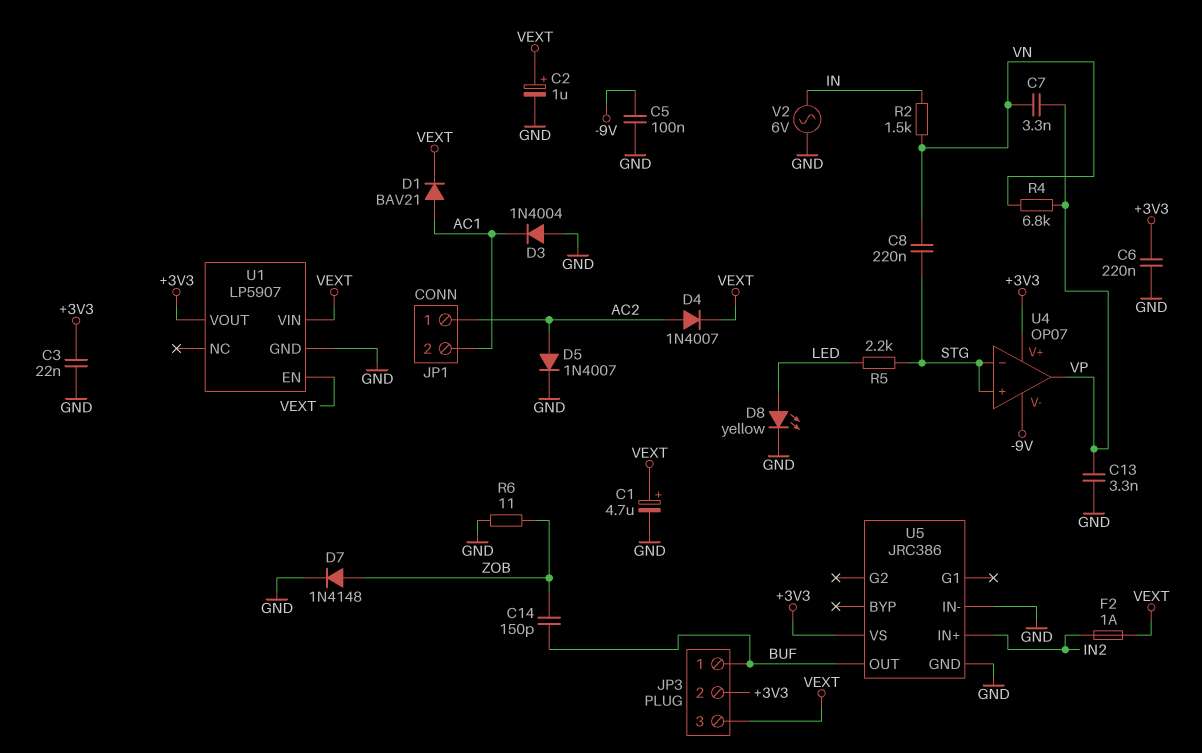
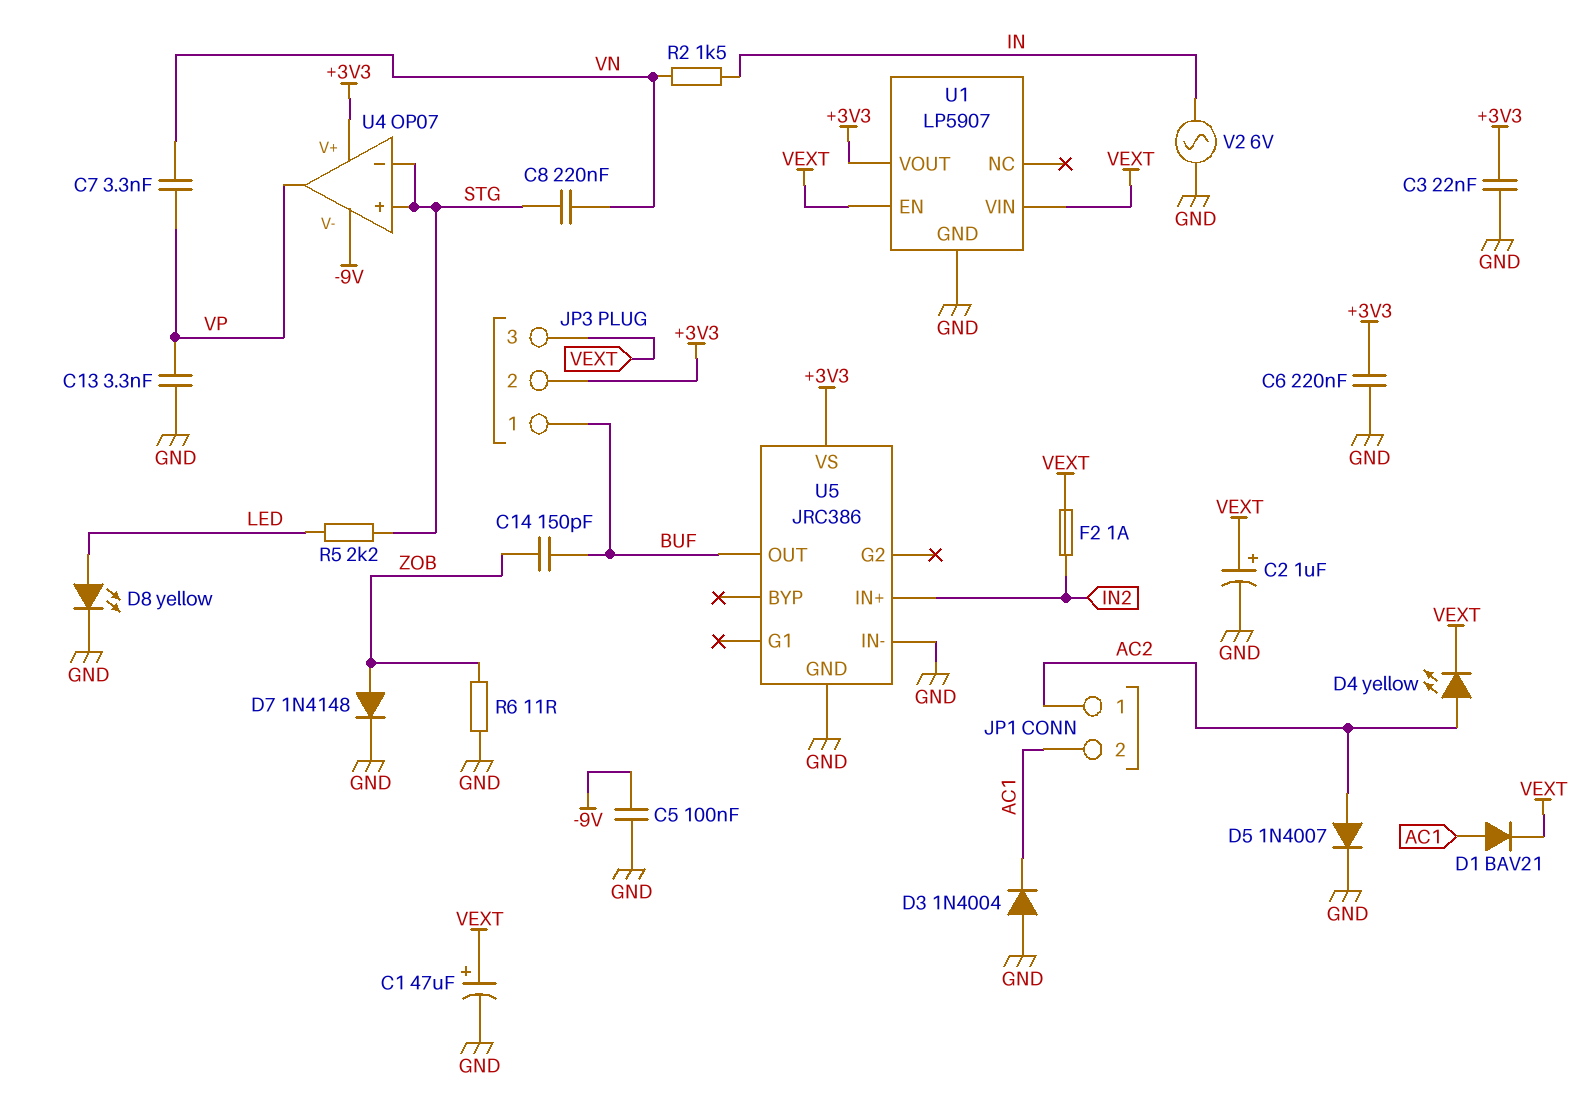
C1: 4.7uF (plus VEXT, minus GND) -> 47uF (plus VEXT, minus GND)
D4: diode 1N4007 (A AC2, K VEXT) -> LED yellow (A AC2, K VEXT)
R4: 6.8k (VN, VP) -> none

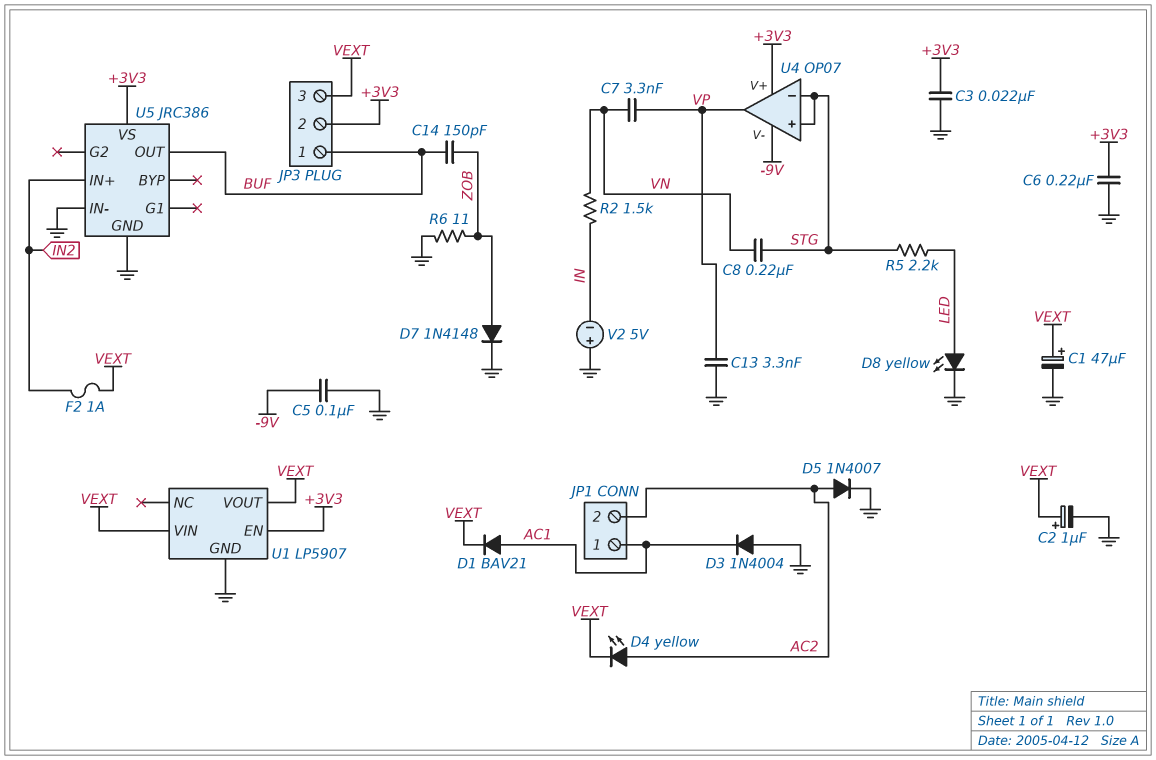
JP1 pin 1: AC2 -> AC1
JP1 pin 2: AC1 -> AC2
U1 pin EN: VEXT -> +3V3
U1 pin VOUT: +3V3 -> VEXT
V2: AC 6V (GND, IN) -> 5V (plus GND, minus IN)

